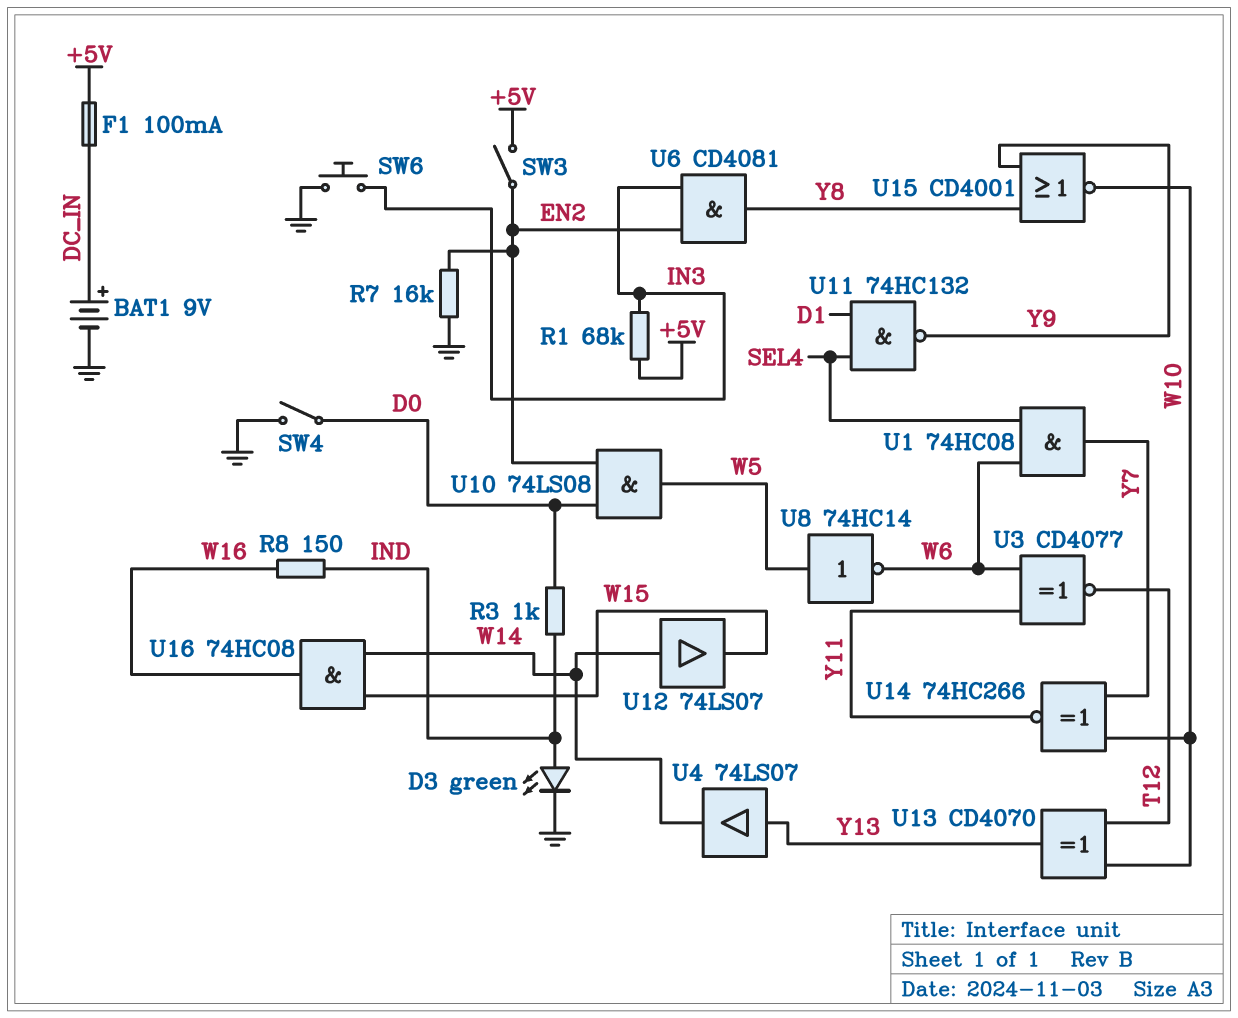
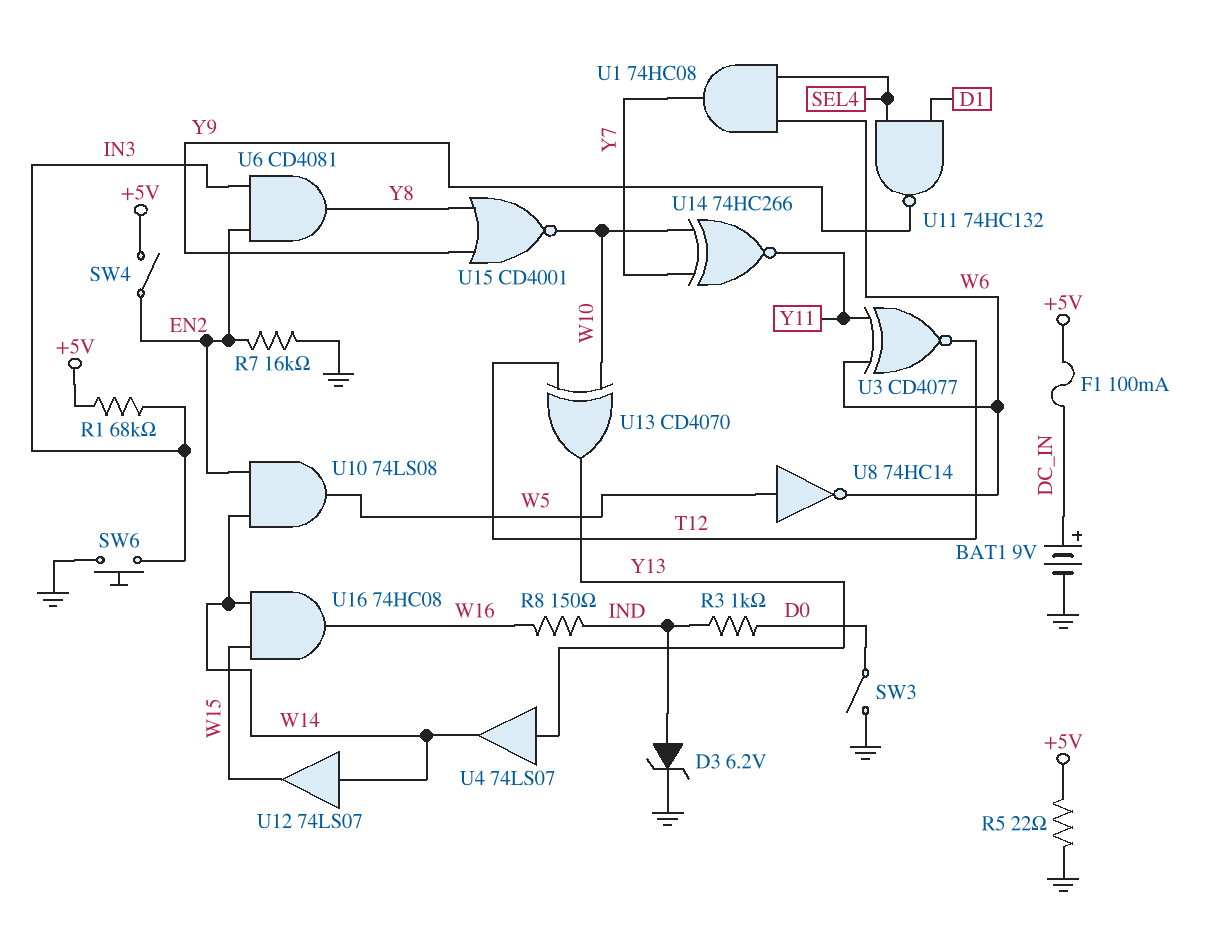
D3: LED green (A IND, K GND) -> zener 6.2V (A IND, K GND)
R5: none -> 22 (+5V, GND)
SW3: switch (+5V, EN2) -> switch (D0, GND)
SW4: switch (D0, GND) -> switch (+5V, EN2)
U10: AND 74LS08 (in D0, in EN2, out W5) -> AND 74LS08 (in EN2, in W14, out W5)

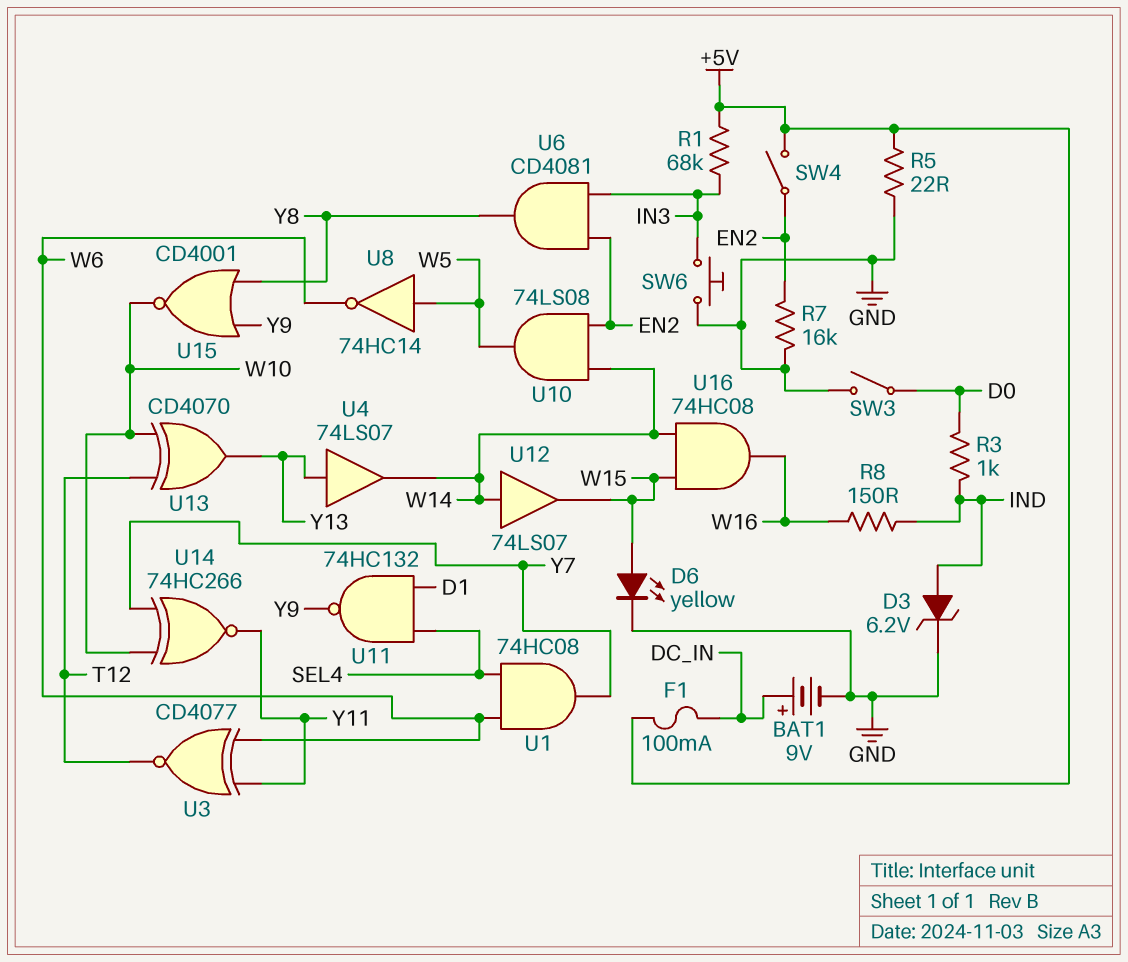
D6: none -> LED yellow (A W15, K GND)

